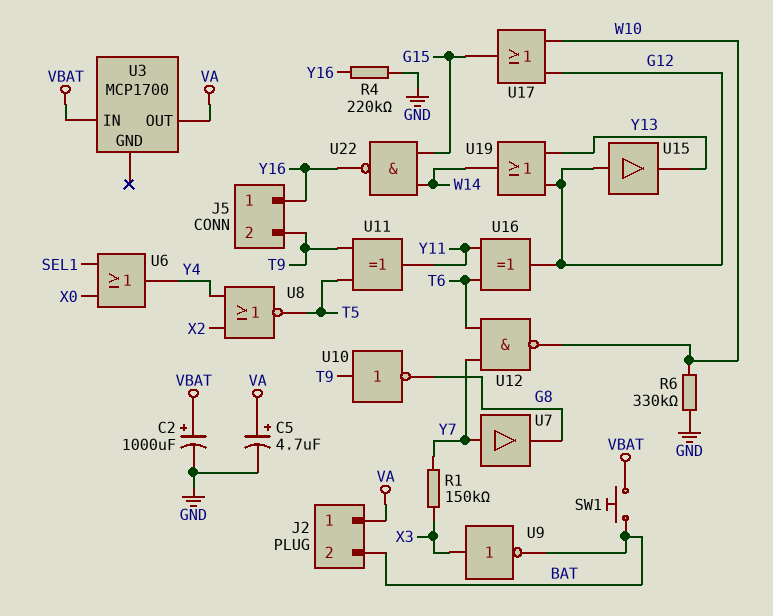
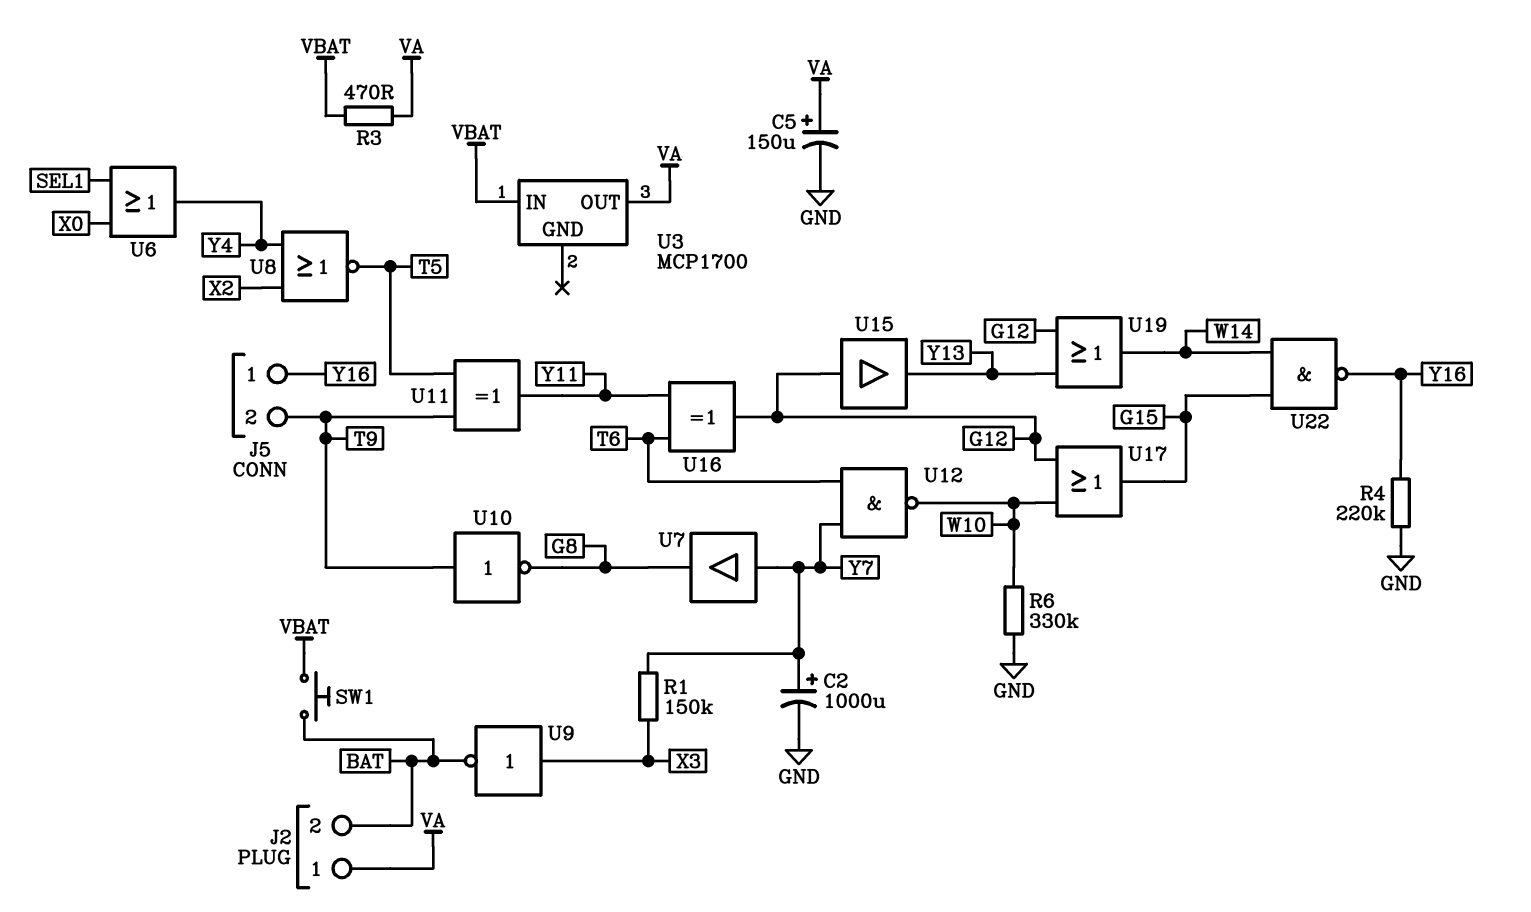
C2: 1000uF (plus VBAT, minus GND) -> 1000uF (plus Y7, minus GND)
C5: 4.7uF (plus VA, minus GND) -> 150uF (plus VA, minus GND)
R3: none -> 470 (VA, VBAT)

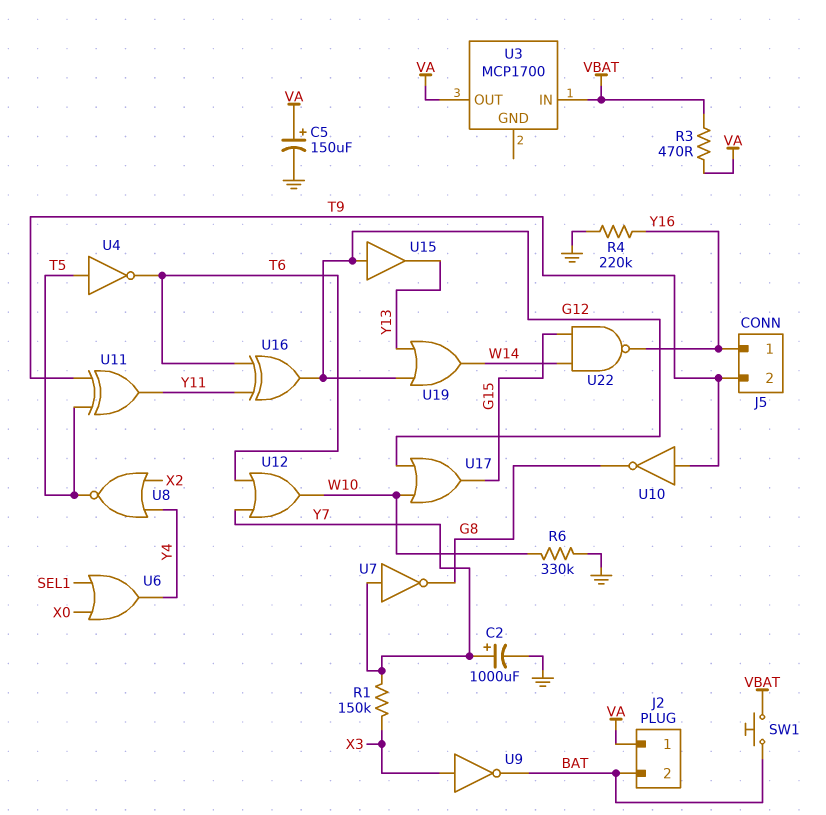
U4: none -> NOT (in T5, out T6)
U7: buffer (in Y7, out G8) -> NOT (in Y7, out G8)
U12: NAND (in T6, in Y7, out W10) -> OR (in T6, in Y7, out W10)

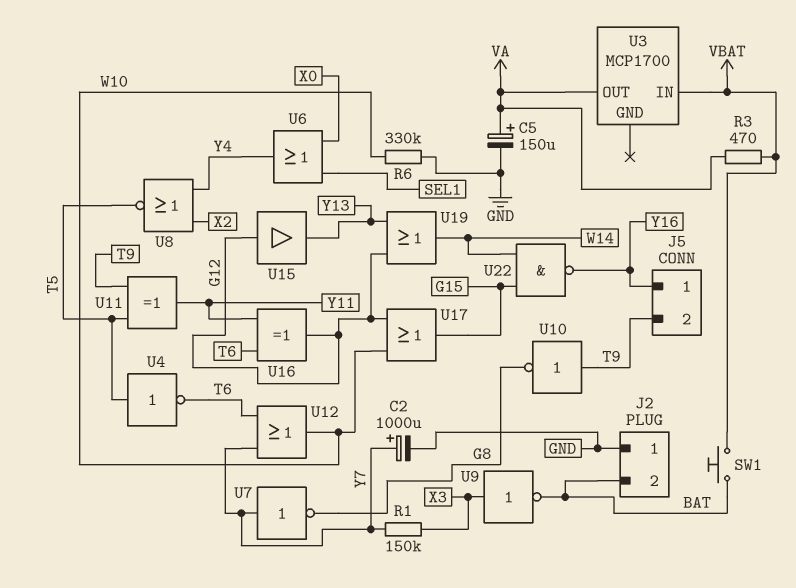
J2 pin 1: VA -> GND
R4: 220k (GND, Y16) -> none

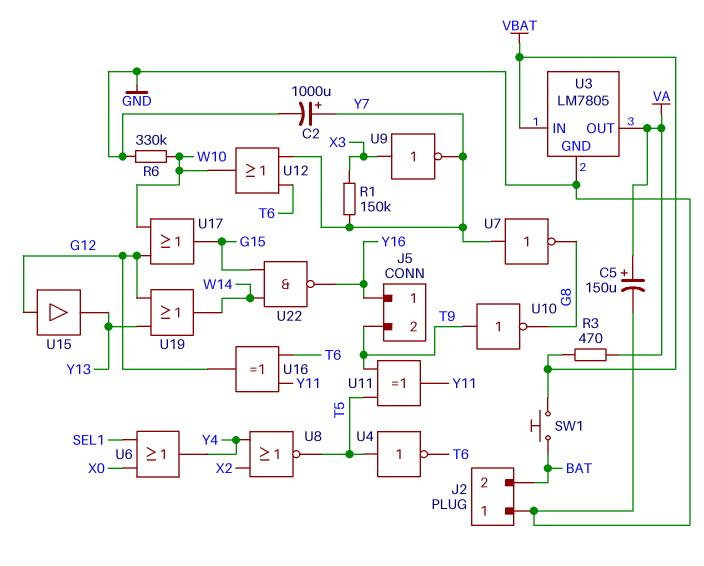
U3: MCP1700 -> LM7805
U3 pin GND: none -> GND
U9: NOT (in X3, out BAT) -> NOT (in X3, out Y7)

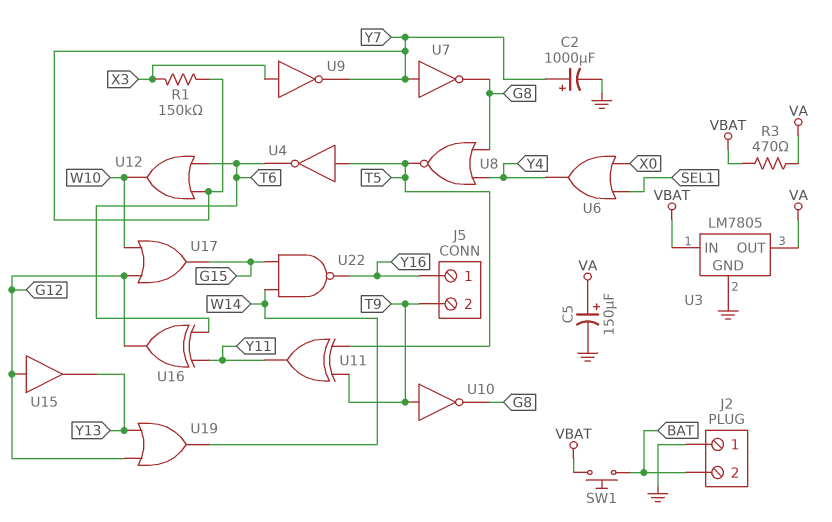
R6: 330k (GND, W10) -> none
U8: NOR (in X2, in Y4, out T5) -> NOR (in G8, in Y4, out T5)

